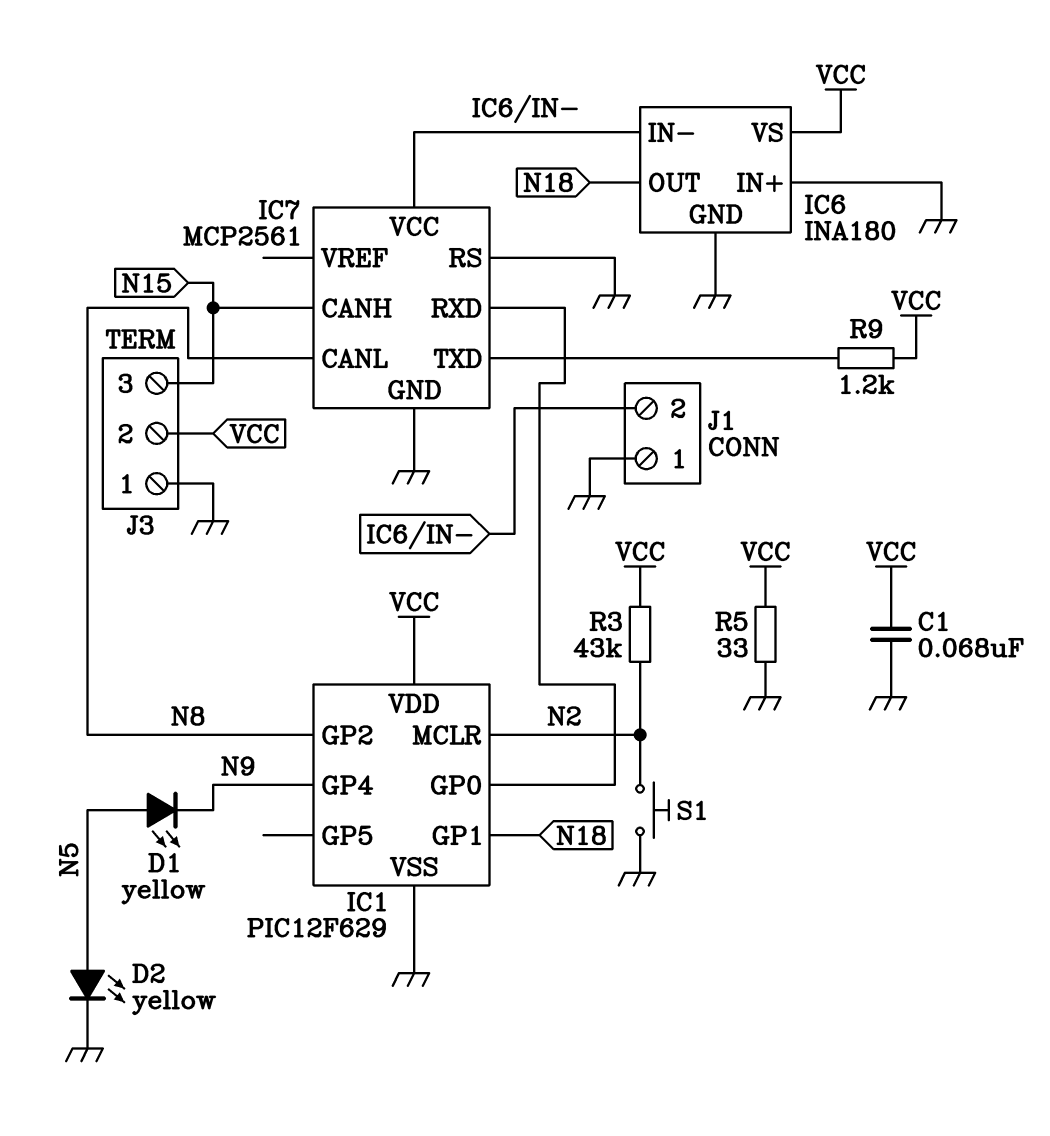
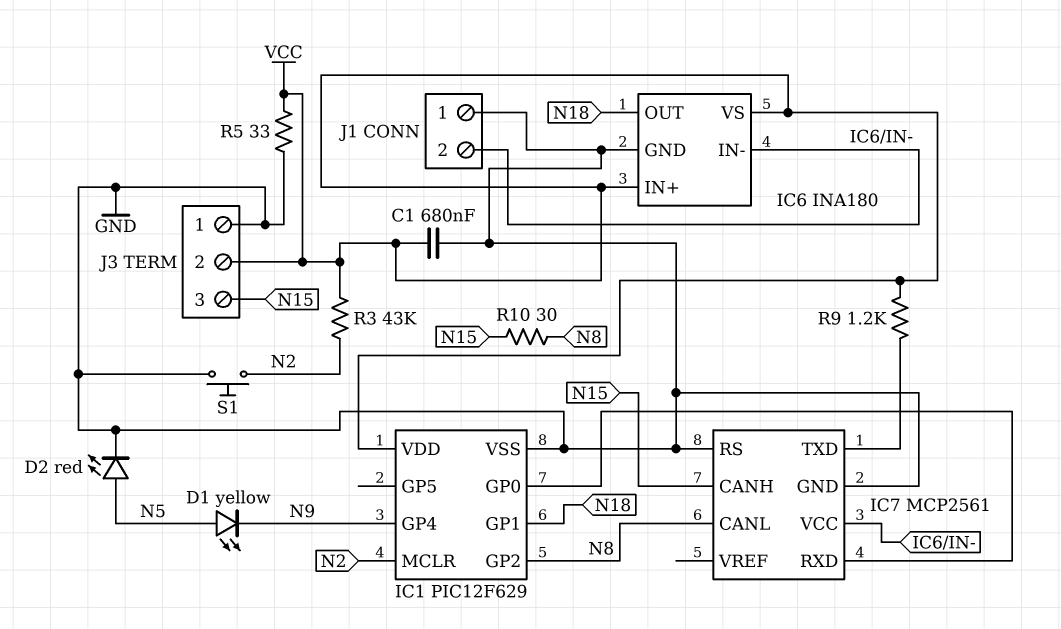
C1: 68nF (GND, VCC) -> 680nF (GND, VCC)
D2: LED yellow (A N5, K GND) -> LED red (A N5, K GND)
IC6 pin IN+: GND -> VCC
R10: none -> 30 (N8, N15)

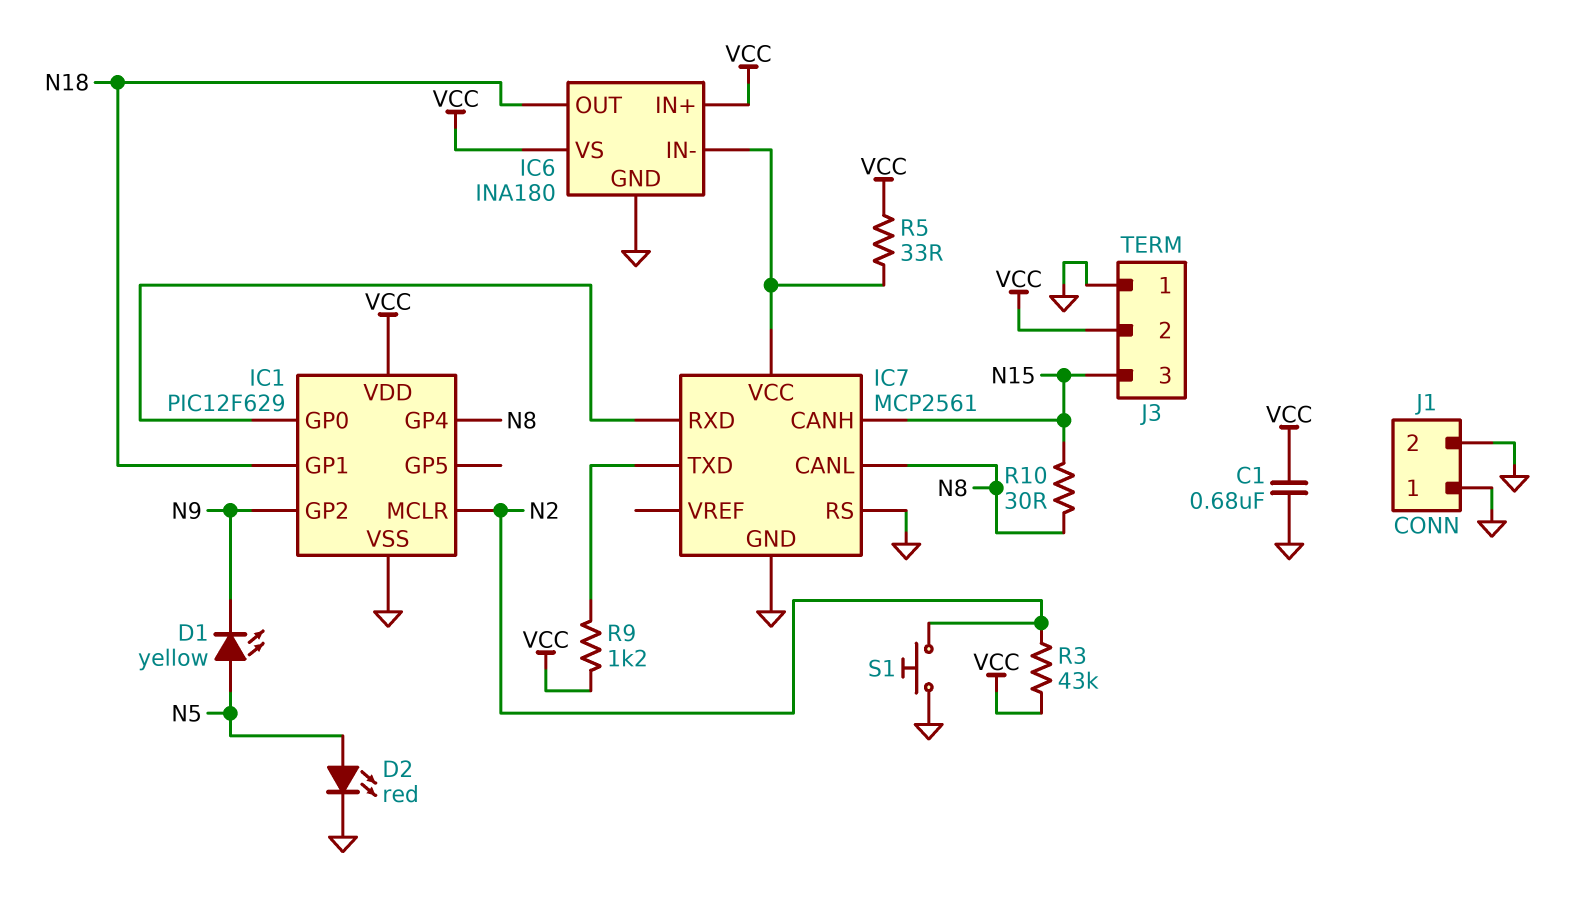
IC1 pin GP2: N8 -> N9
IC1 pin GP4: N9 -> N8
J1 pin 2: IC6/IN- -> GND
R5: 33 (GND, VCC) -> 33 (IC6/IN-, VCC)

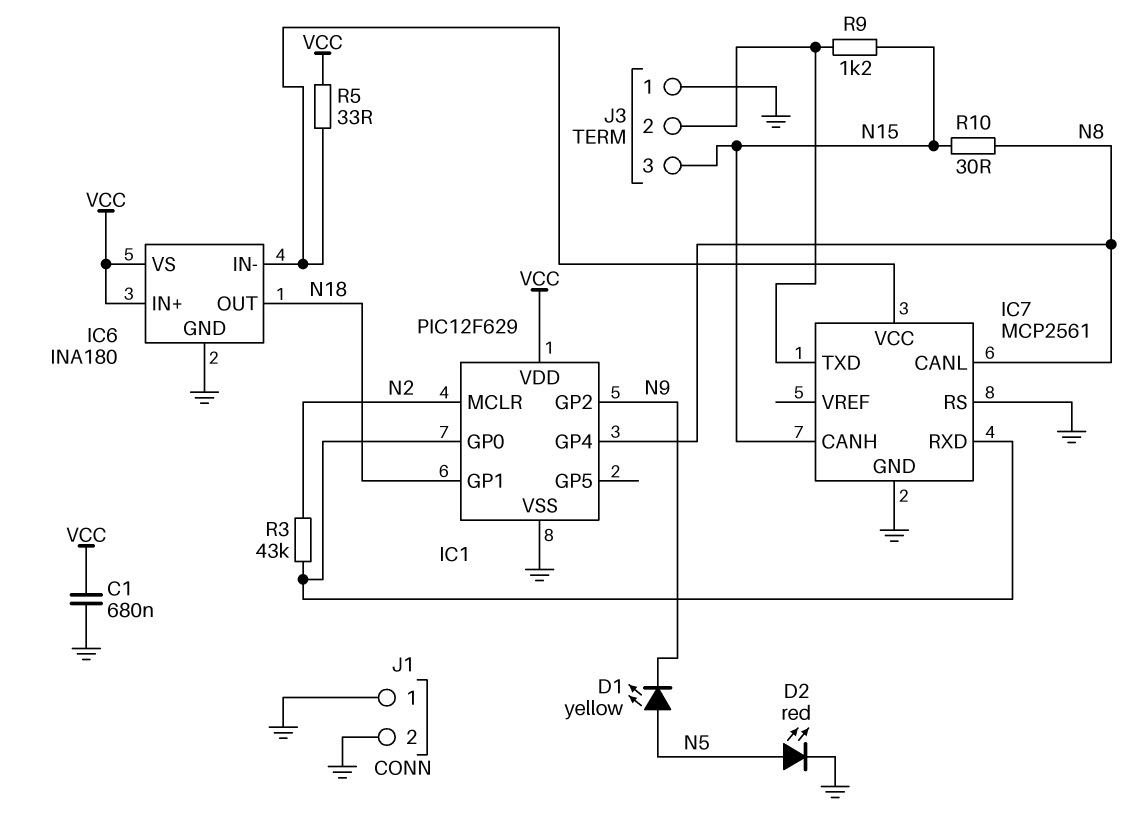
J3 pin 2: VCC -> IC7/TXD
R3: 43k (N2, VCC) -> 43k (IC1/GP0, N2)
R9: 1.2k (IC7/TXD, VCC) -> 1.2k (IC7/TXD, N15)
S1: button (GND, N2) -> none

